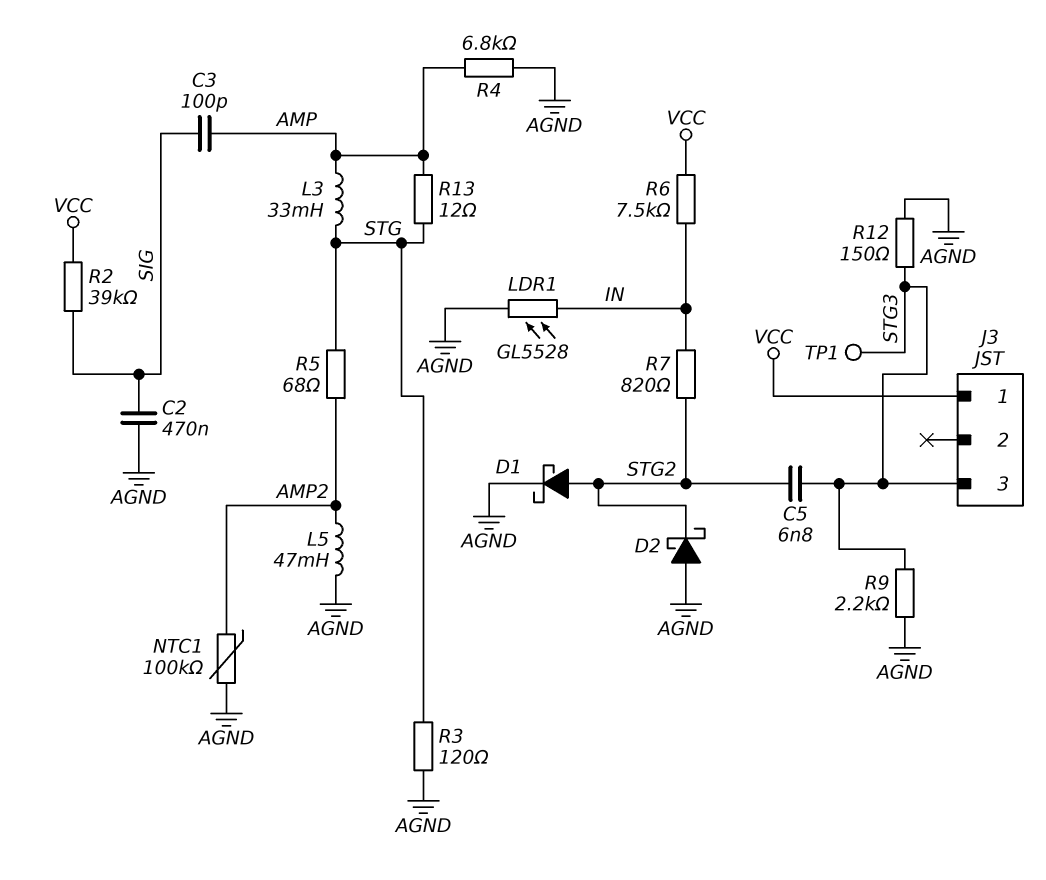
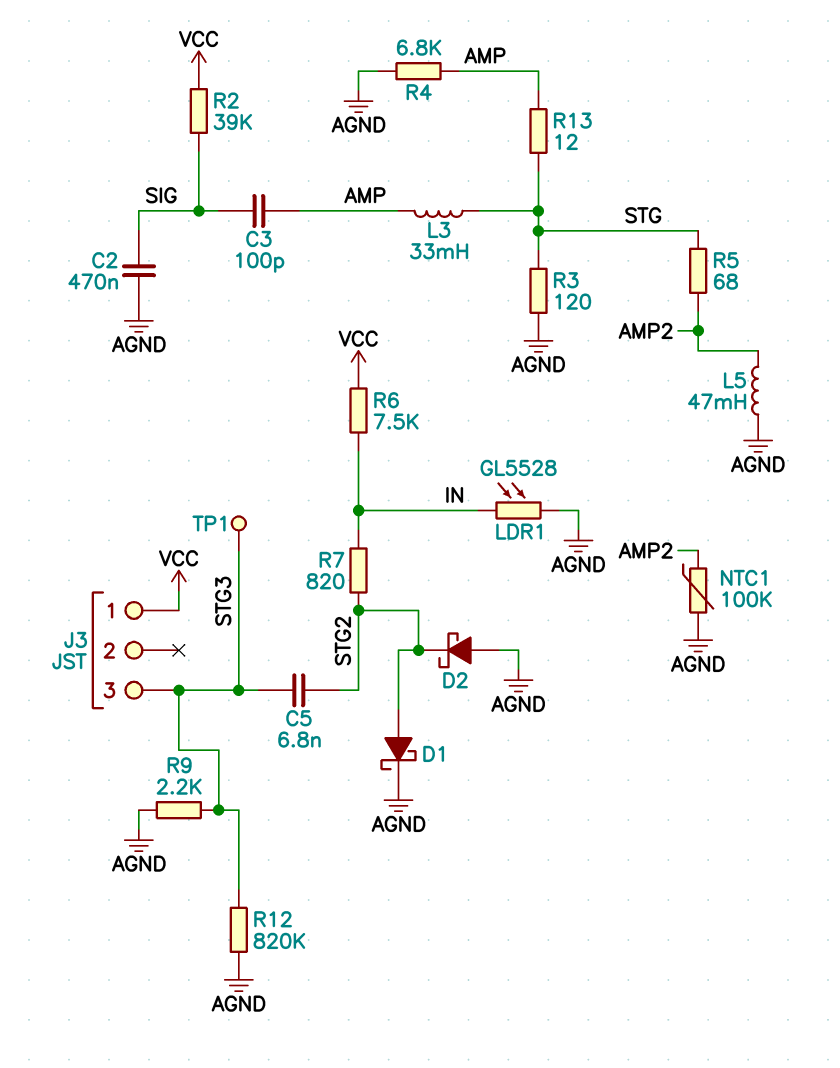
R12: 150 (AGND, STG3) -> 820k (AGND, STG3)

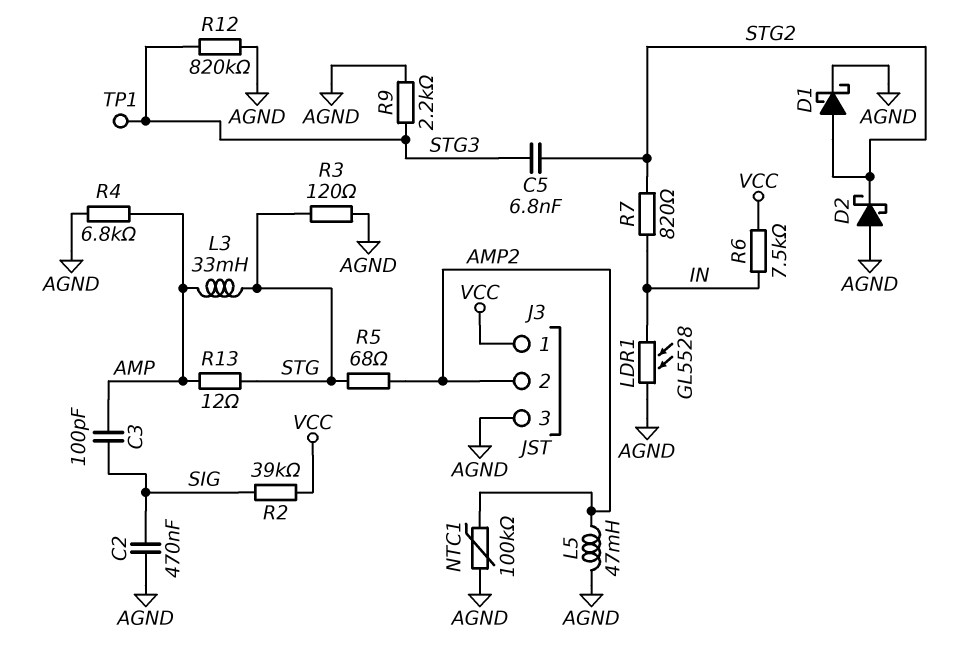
J3 pin 2: none -> AMP2
J3 pin 3: STG3 -> AGND

